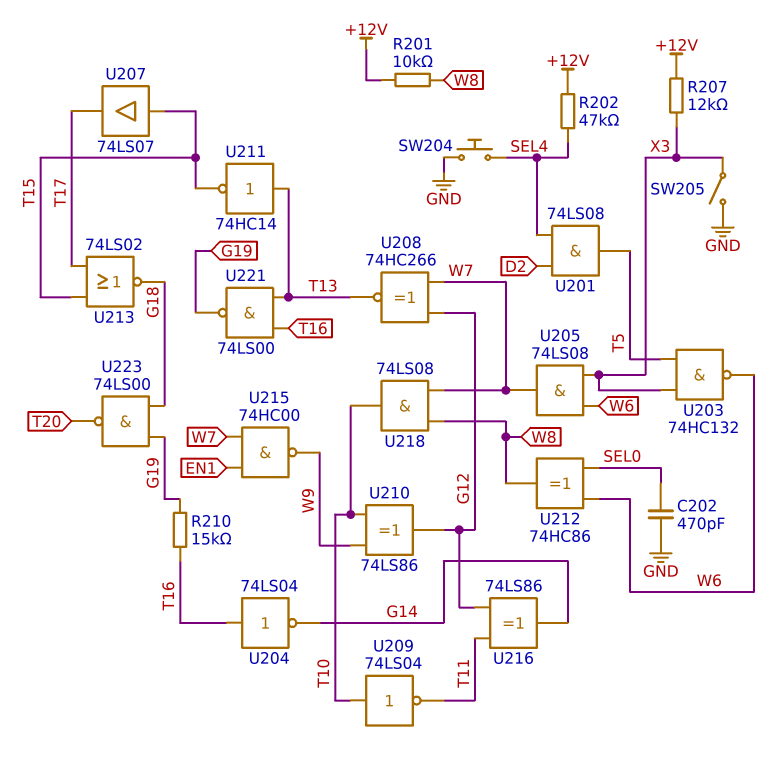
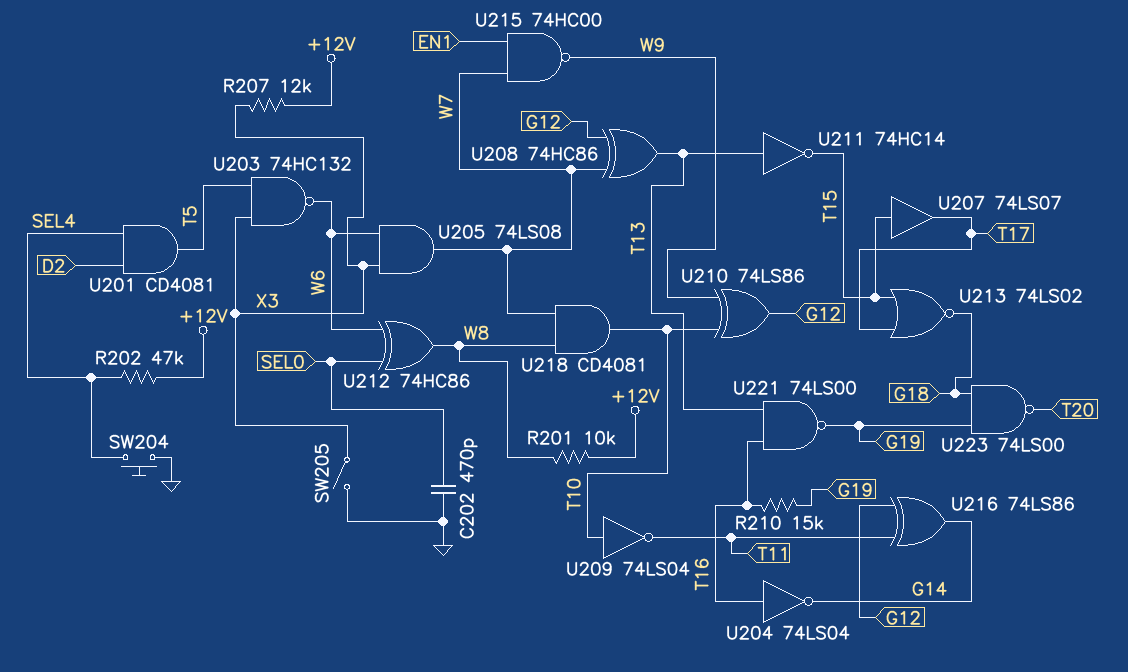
U201: AND 74LS08 (in D2, in SEL4, out T5) -> AND CD4081 (in D2, in SEL4, out T5)
U208: XNOR 74HC266 (in G12, in W7, out T13) -> XOR 74HC86 (in G12, in W7, out T13)
U218: AND 74LS08 (in W7, in W8, out T10) -> AND CD4081 (in W7, in W8, out T10)

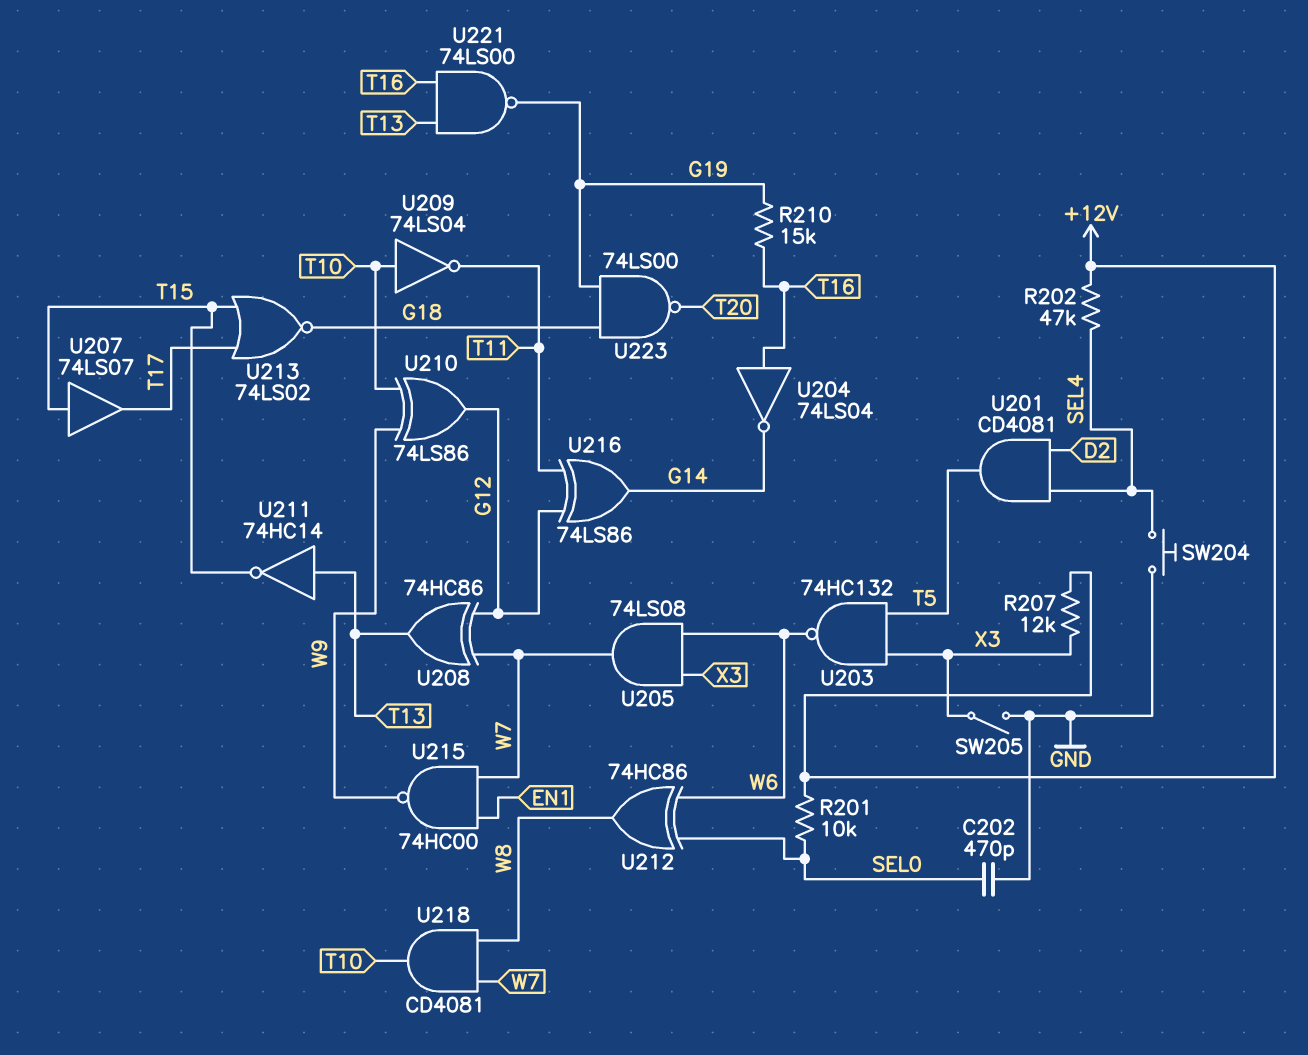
R201: 10k (+12V, W8) -> 10k (+12V, SEL0)

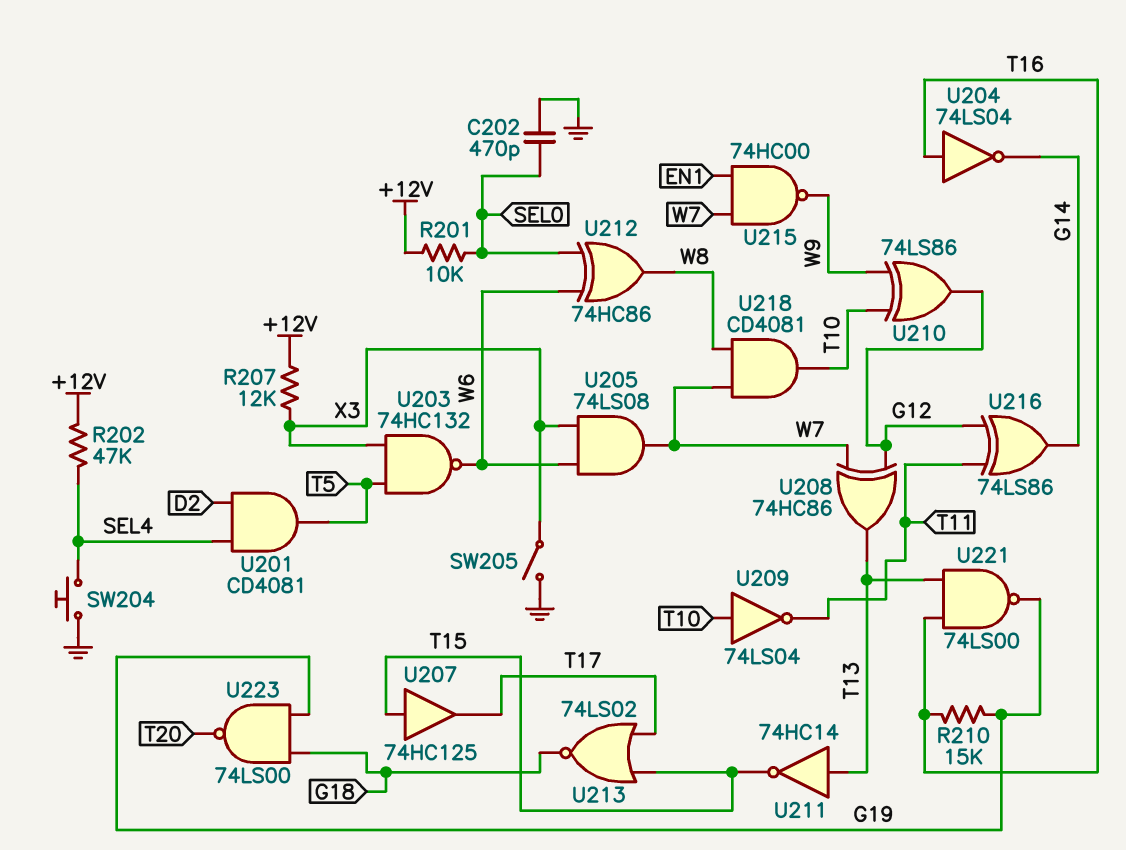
U207: buffer 74LS07 (in T15, out T17) -> buffer 74HC125 (in T15, out T17)

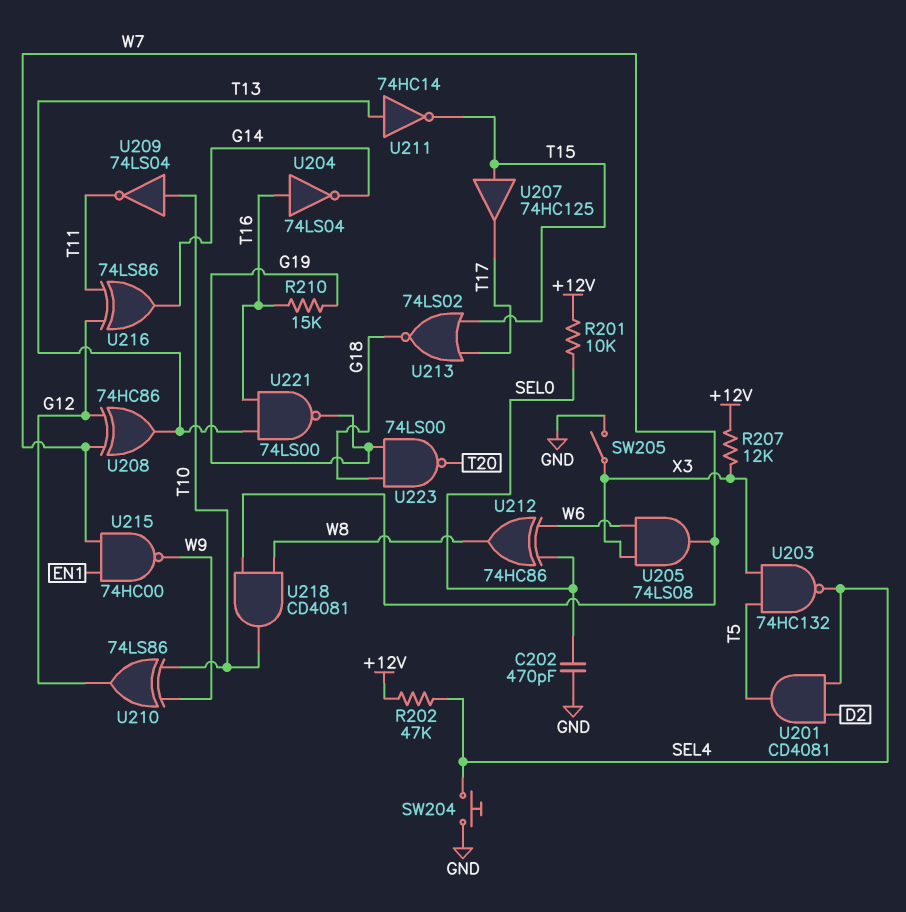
U203: NAND 74HC132 (in T5, in X3, out W6) -> NAND 74HC132 (in T5, in X3, out SEL4)

